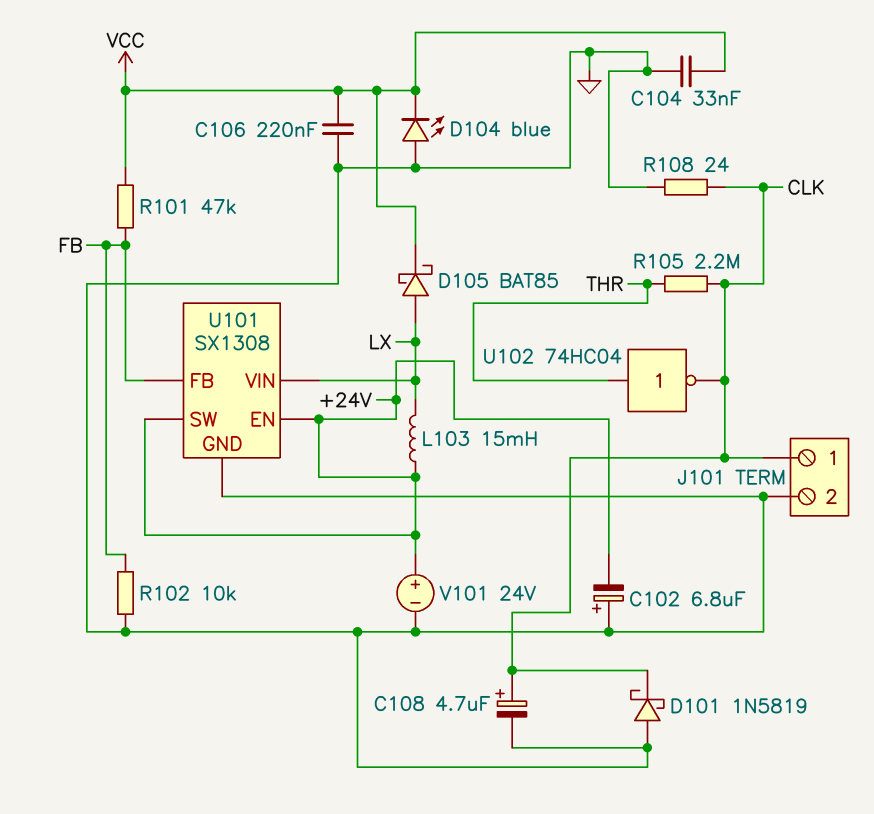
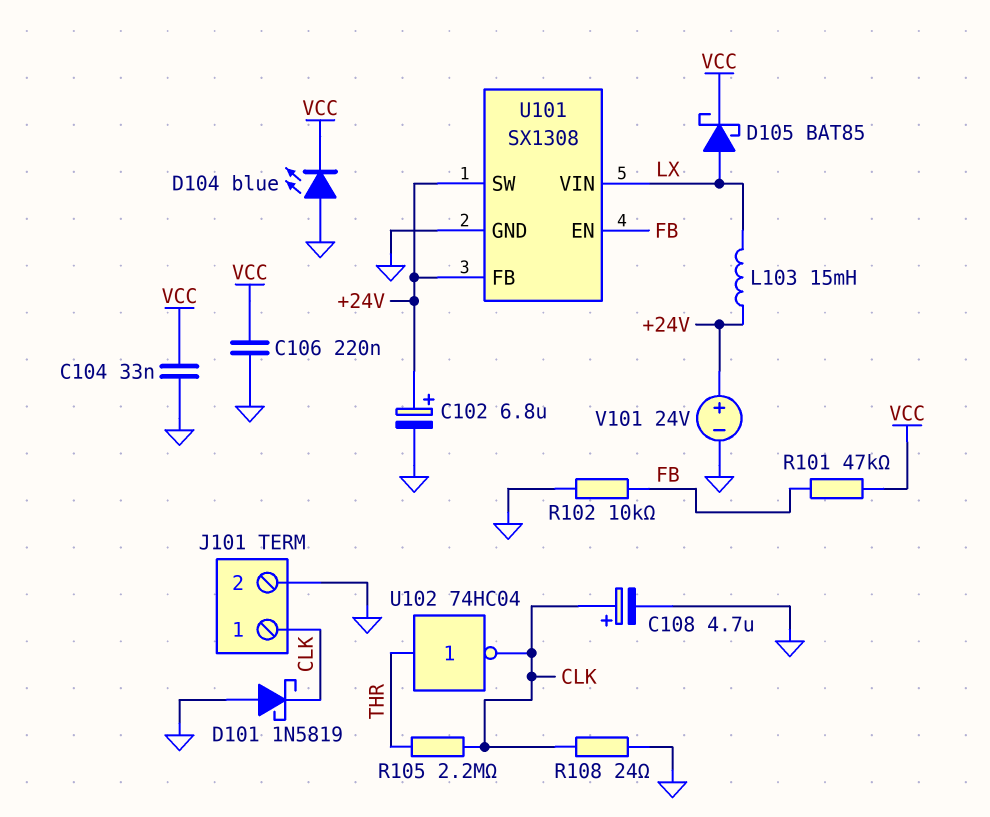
C102: 6.8uF (plus GND, minus +24V) -> 6.8uF (plus +24V, minus GND)
U101 pin EN: +24V -> FB
U101 pin FB: FB -> +24V

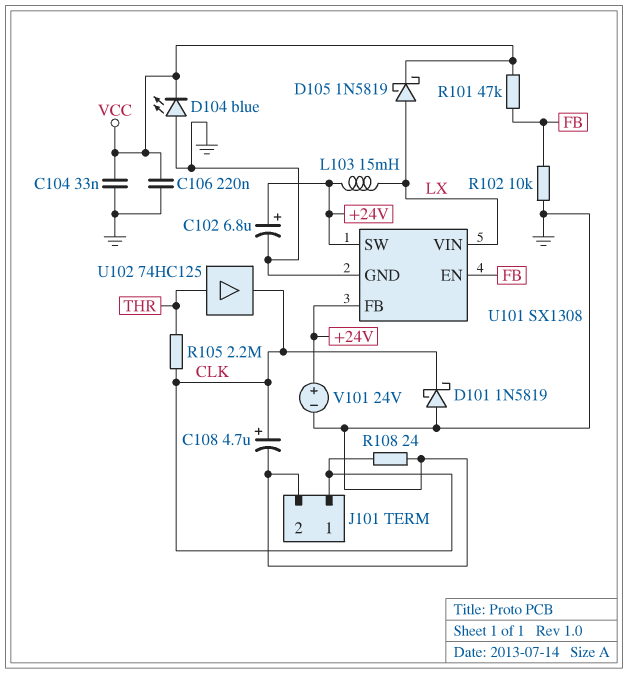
D105: schottky BAT85 (A LX, K VCC) -> schottky 1N5819 (A LX, K VCC)
U102: NOT 74HC04 (in THR, out CLK) -> buffer 74HC125 (in THR, out CLK)

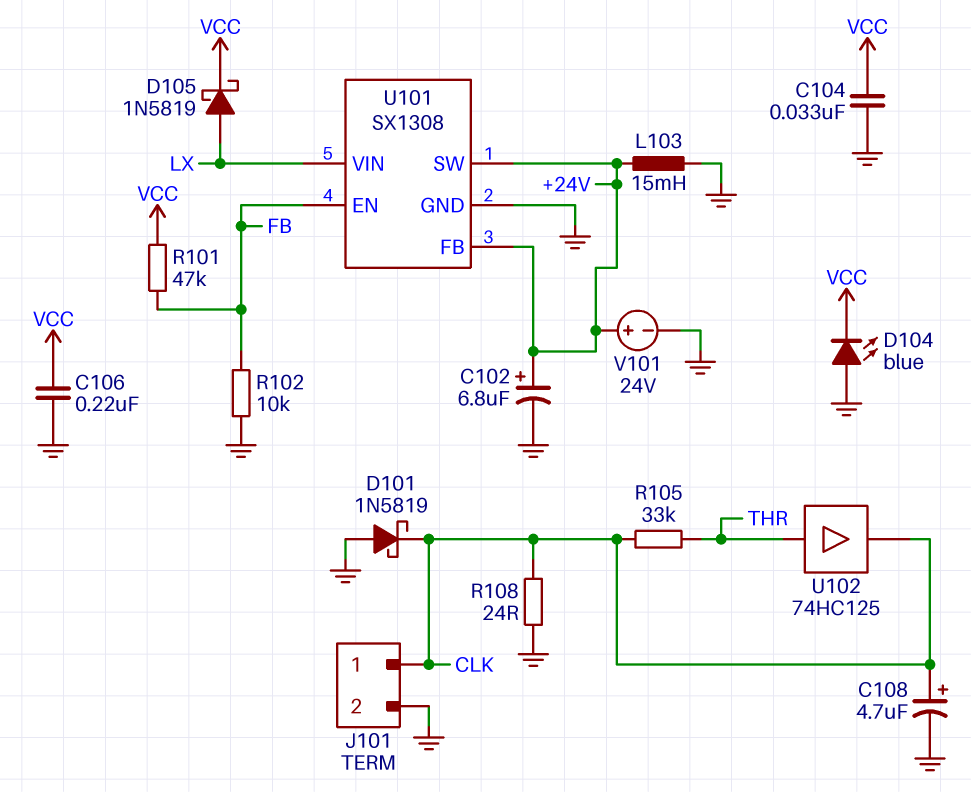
L103: 15mH (+24V, LX) -> 15mH (+24V, GND)
R105: 2.2M (CLK, THR) -> 33k (CLK, THR)

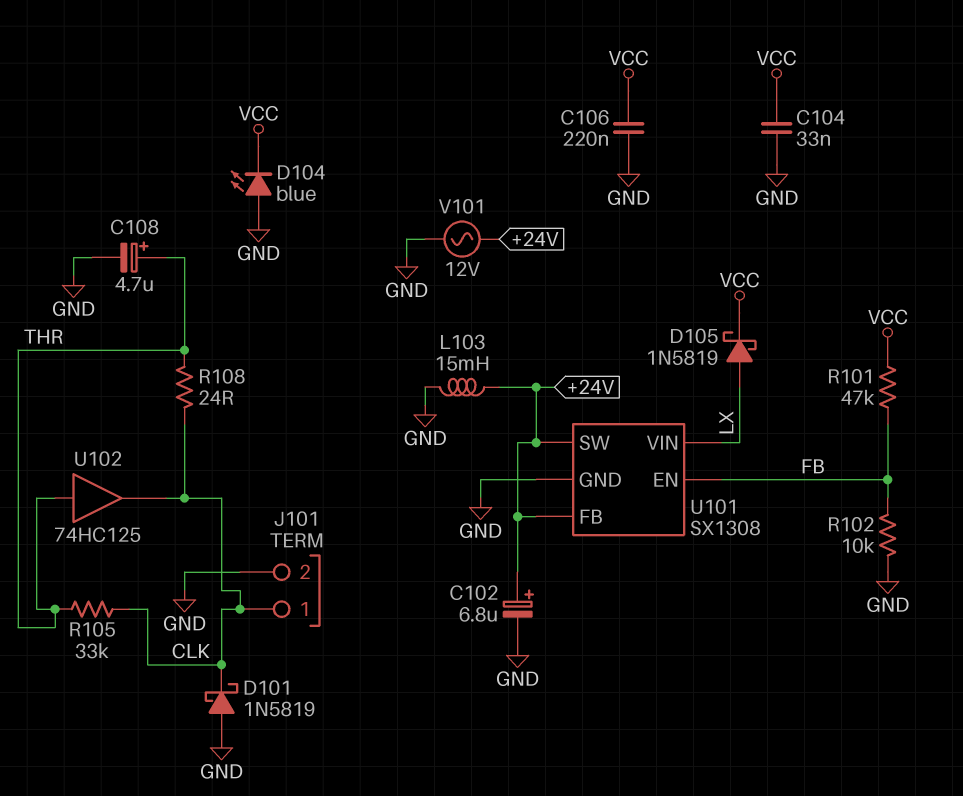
C108: 4.7uF (plus CLK, minus GND) -> 4.7uF (plus THR, minus GND)
R108: 24 (CLK, GND) -> 24 (CLK, THR)
V101: 24V (plus +24V, minus GND) -> AC 12V (+24V, GND)

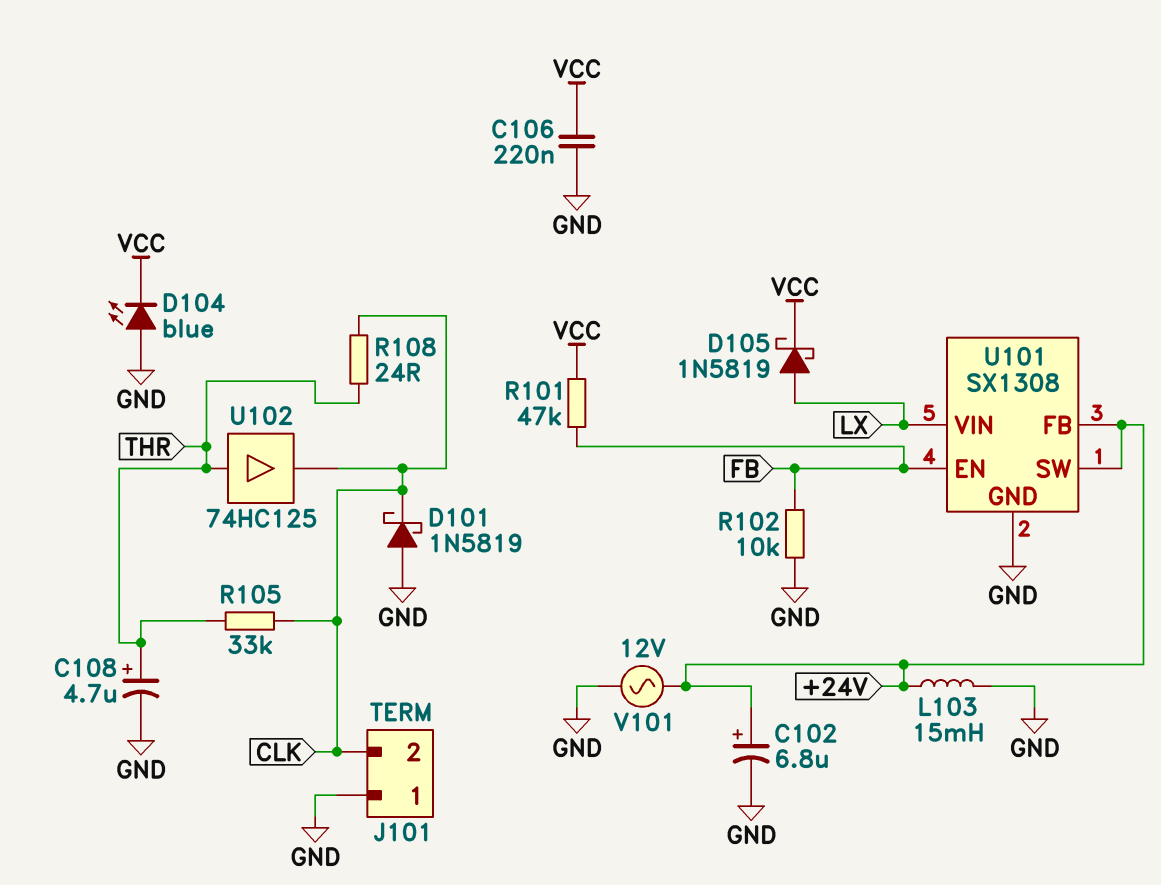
C104: 33nF (GND, VCC) -> none
J101 pin 1: CLK -> GND
J101 pin 2: GND -> CLK

